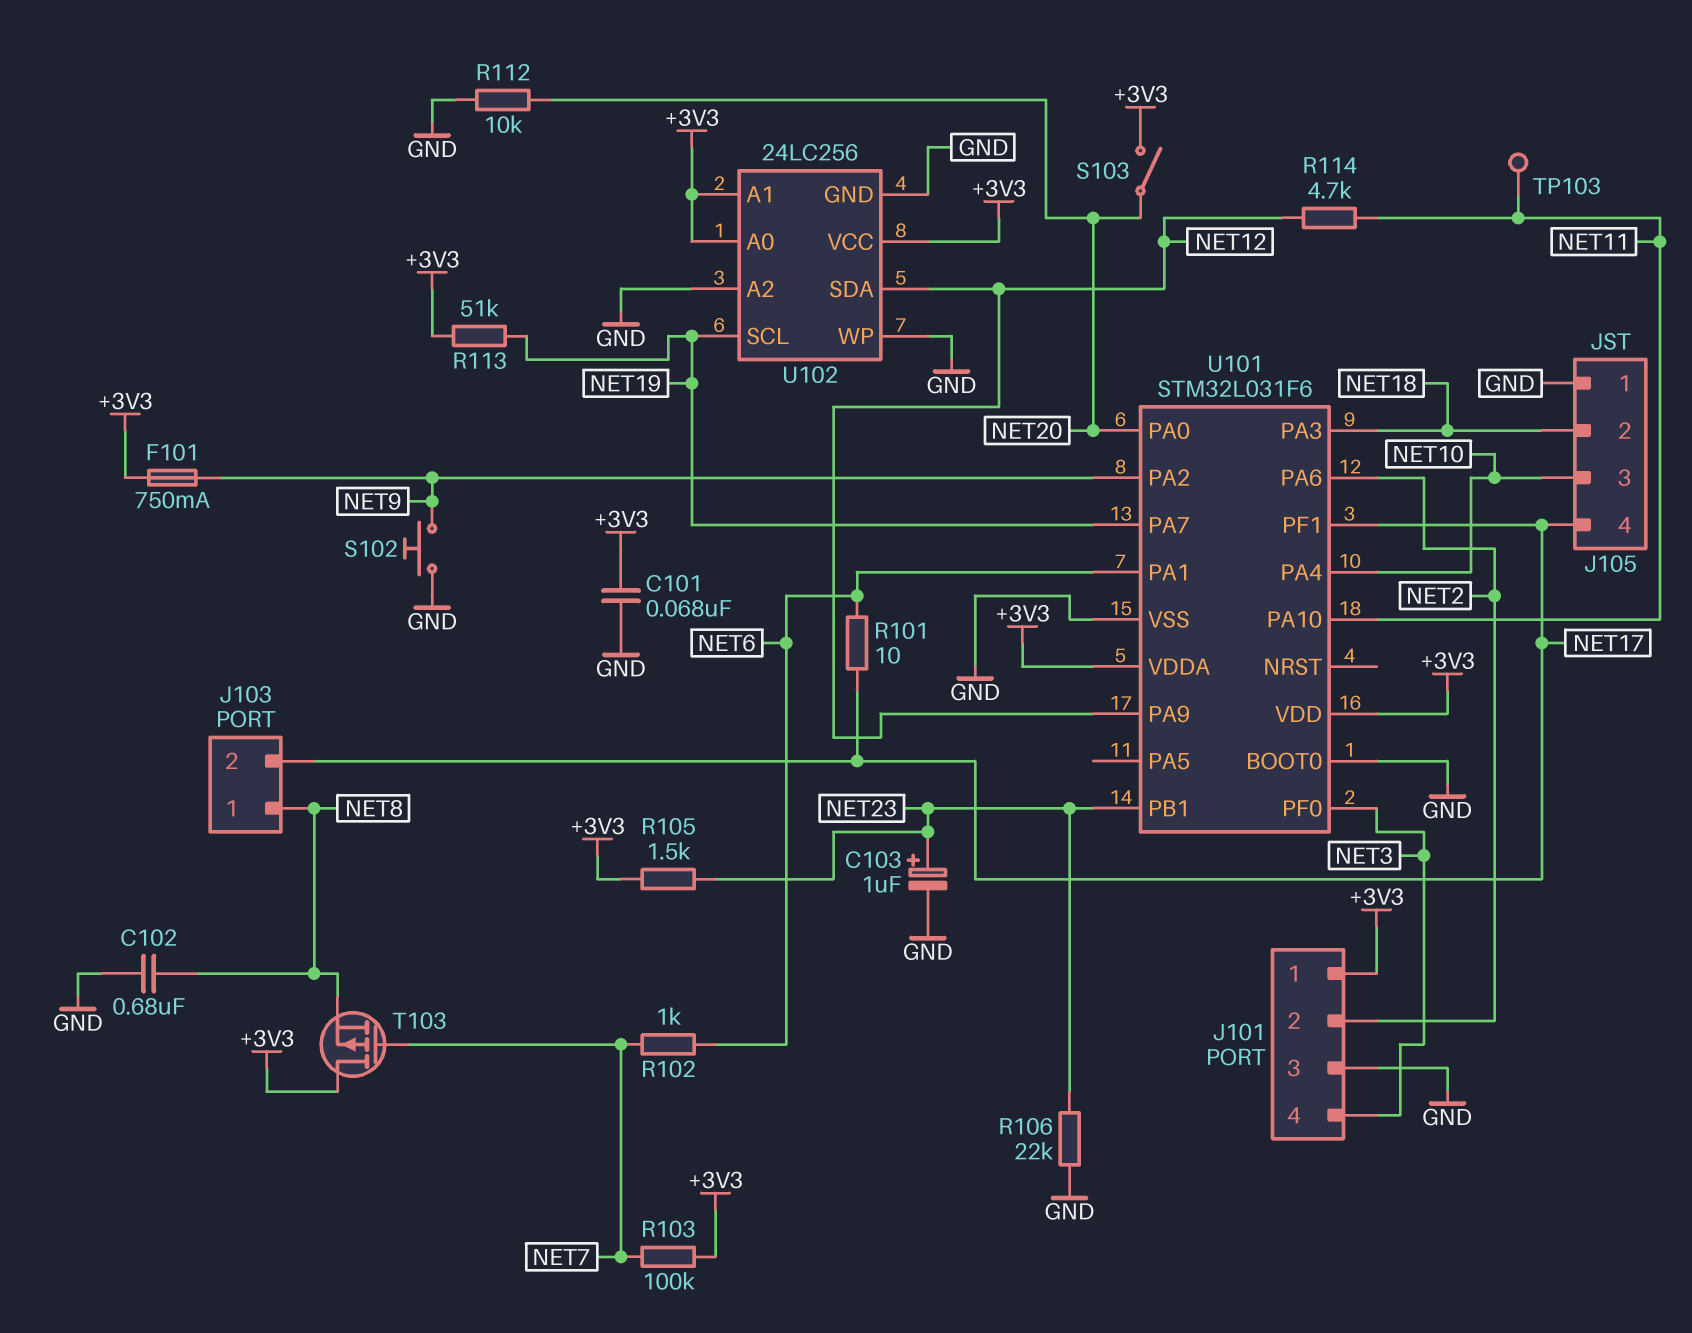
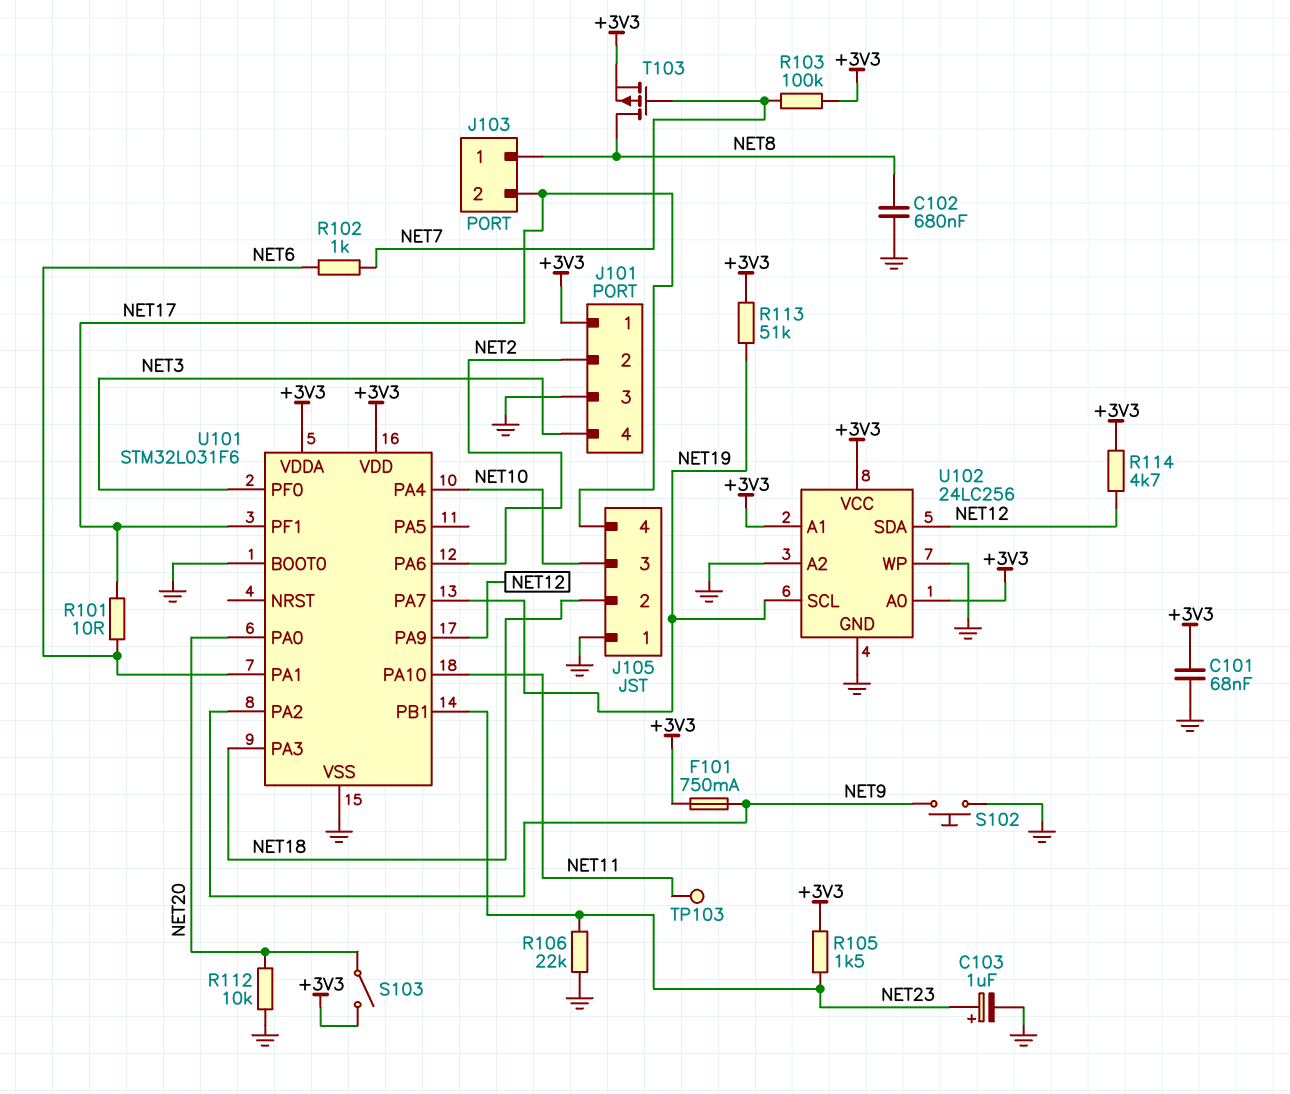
R114: 4.7k (NET11, NET12) -> 4.7k (+3V3, NET12)
T103: PMOS (G NET7, D +3V3, S NET8) -> PMOS (G NET7, D NET8, S +3V3)

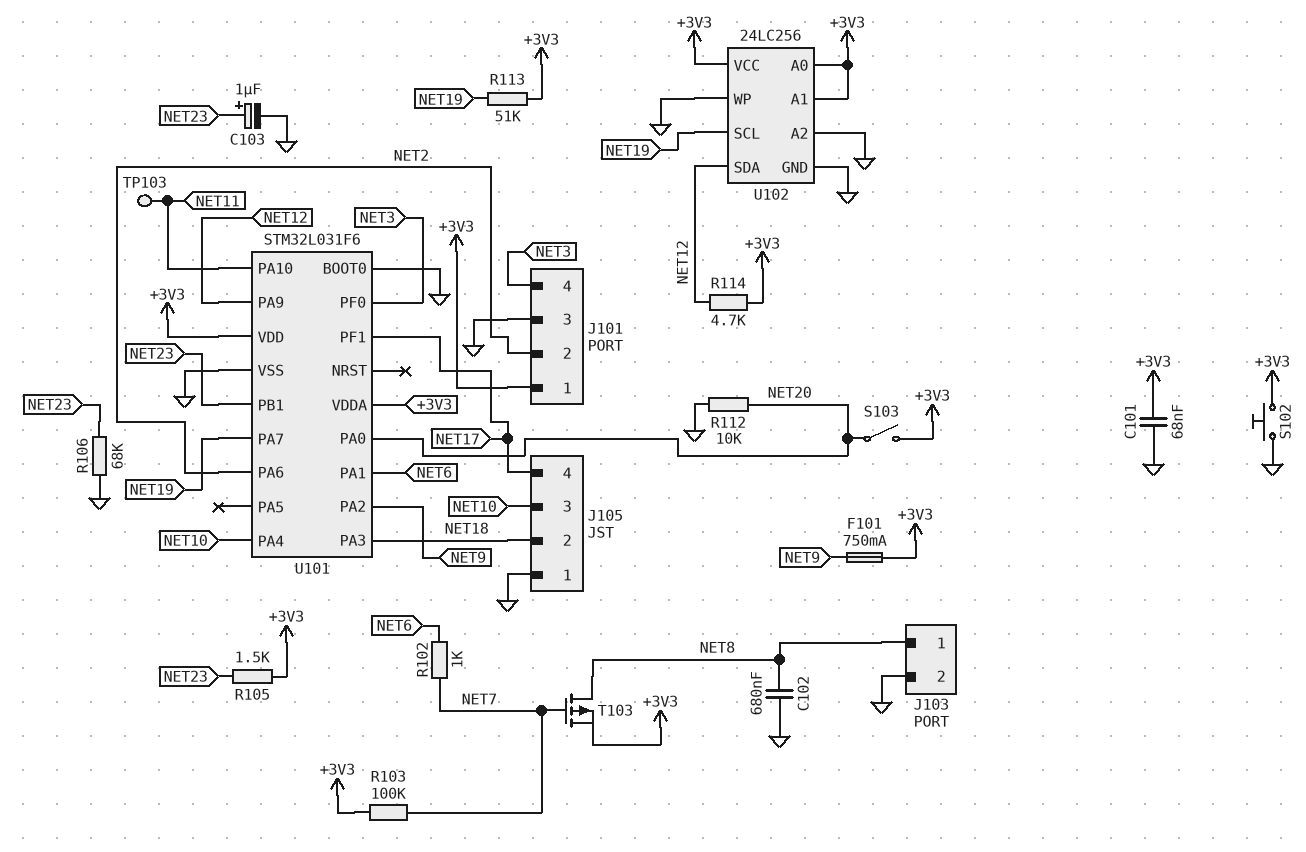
J103 pin 2: NET17 -> GND
R101: 10 (NET6, NET17) -> none
R106: 22k (GND, NET23) -> 68k (GND, NET23)
S102: button (GND, NET9) -> button (+3V3, GND)

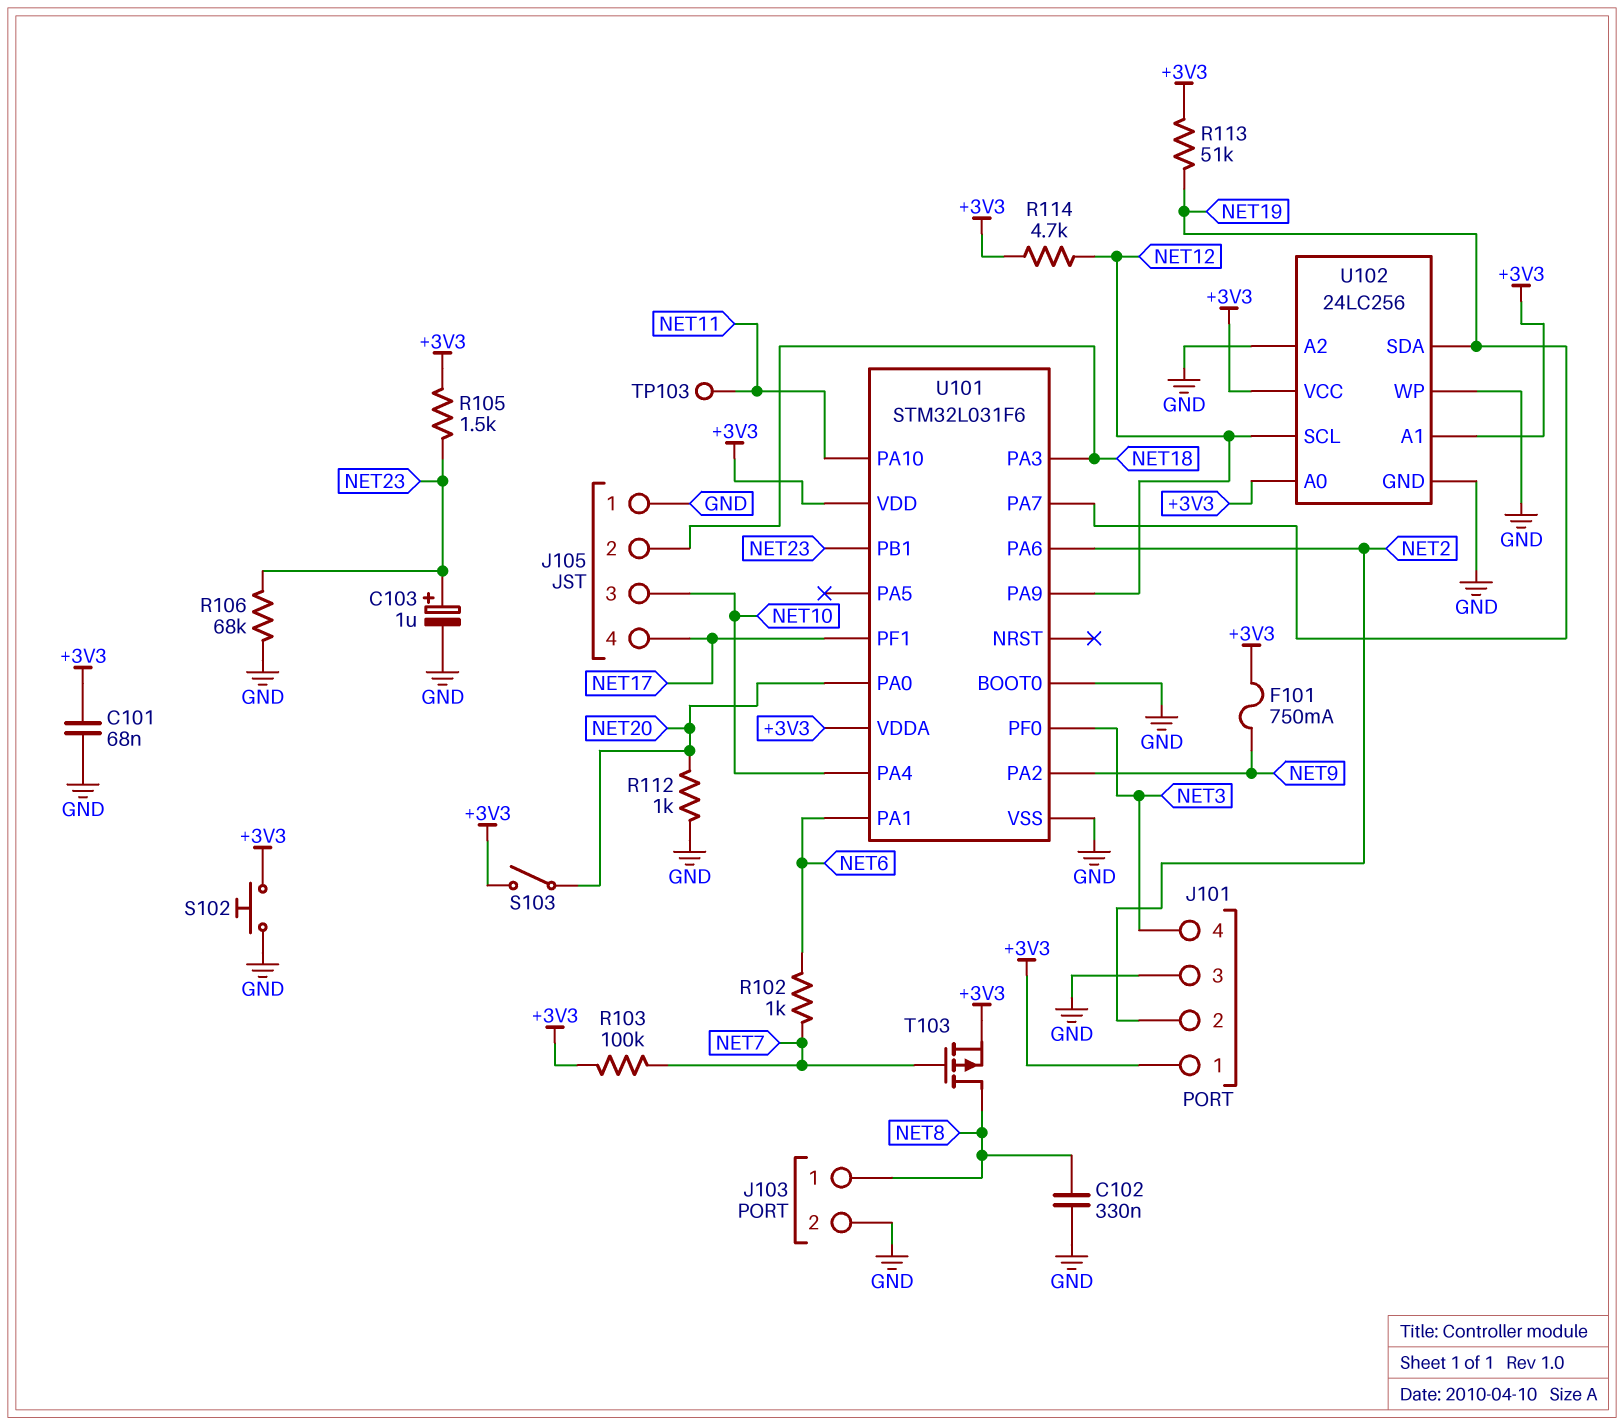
C102: 680nF (GND, NET8) -> 330nF (GND, NET8)
R112: 10k (GND, NET20) -> 1k (GND, NET20)
U102 pin SCL: NET19 -> NET12
U102 pin SDA: NET12 -> NET19

